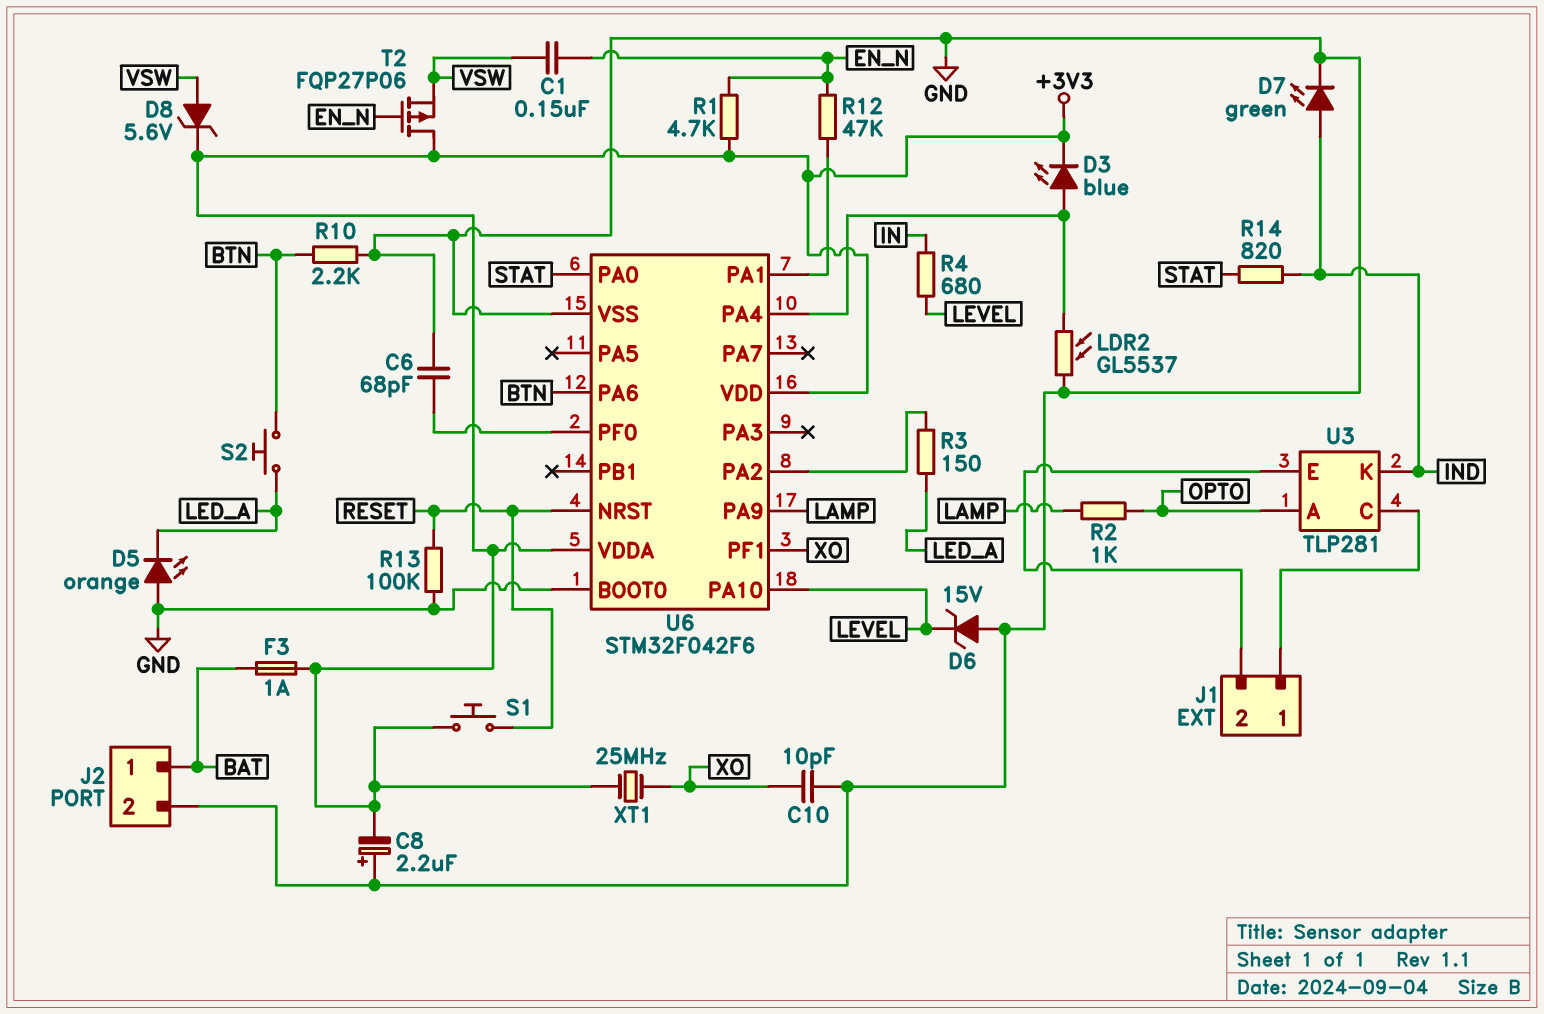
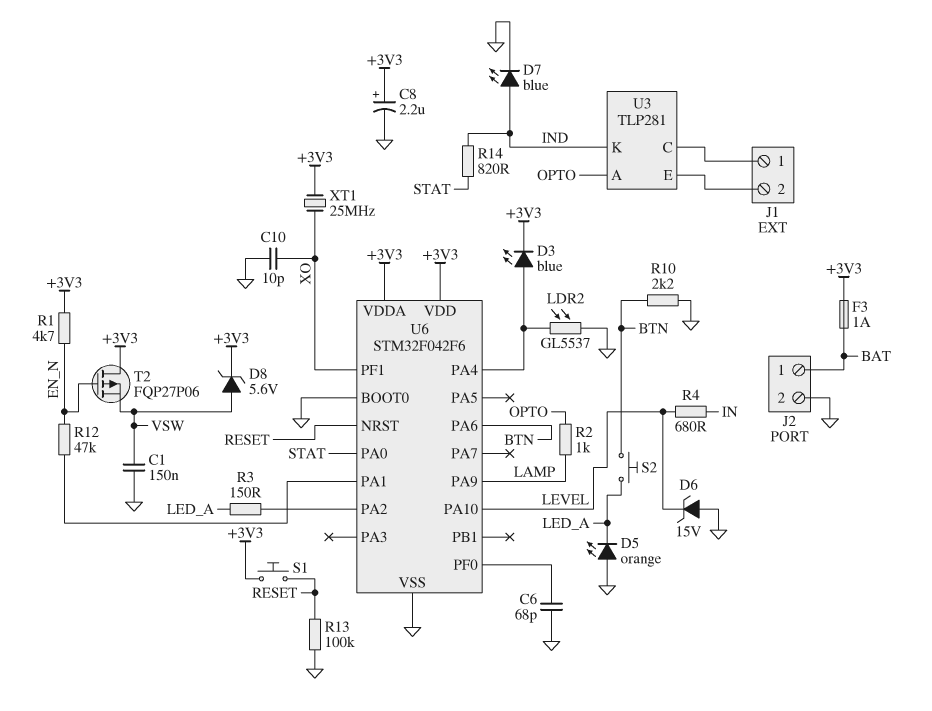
C1: 150nF (EN_N, VSW) -> 150nF (GND, VSW)
C8: 2.2uF (plus GND, minus +3V3) -> 2.2uF (plus +3V3, minus GND)
D7: LED green (A IND, K GND) -> LED blue (A IND, K GND)

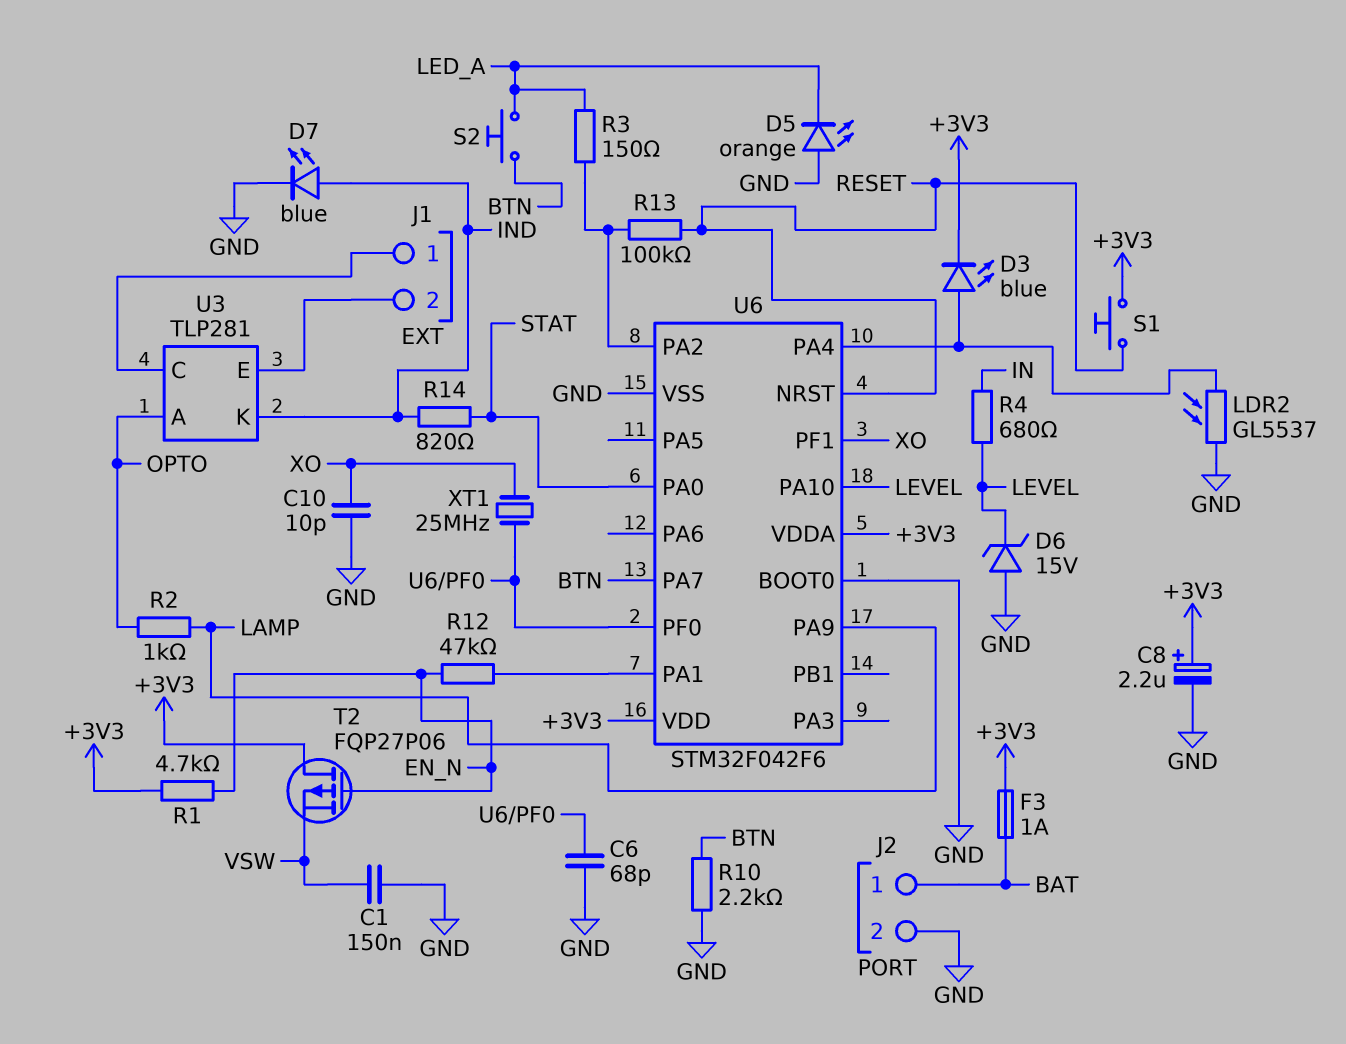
D8: zener 5.6V (A VSW, K +3V3) -> none
R13: 100k (GND, RESET) -> 100k (RESET, U6/PA2)
U6 pin PA6: BTN -> none
U6 pin PA7: none -> BTN
XT1: 25MHz (+3V3, XO) -> 25MHz (U6/PF0, XO)

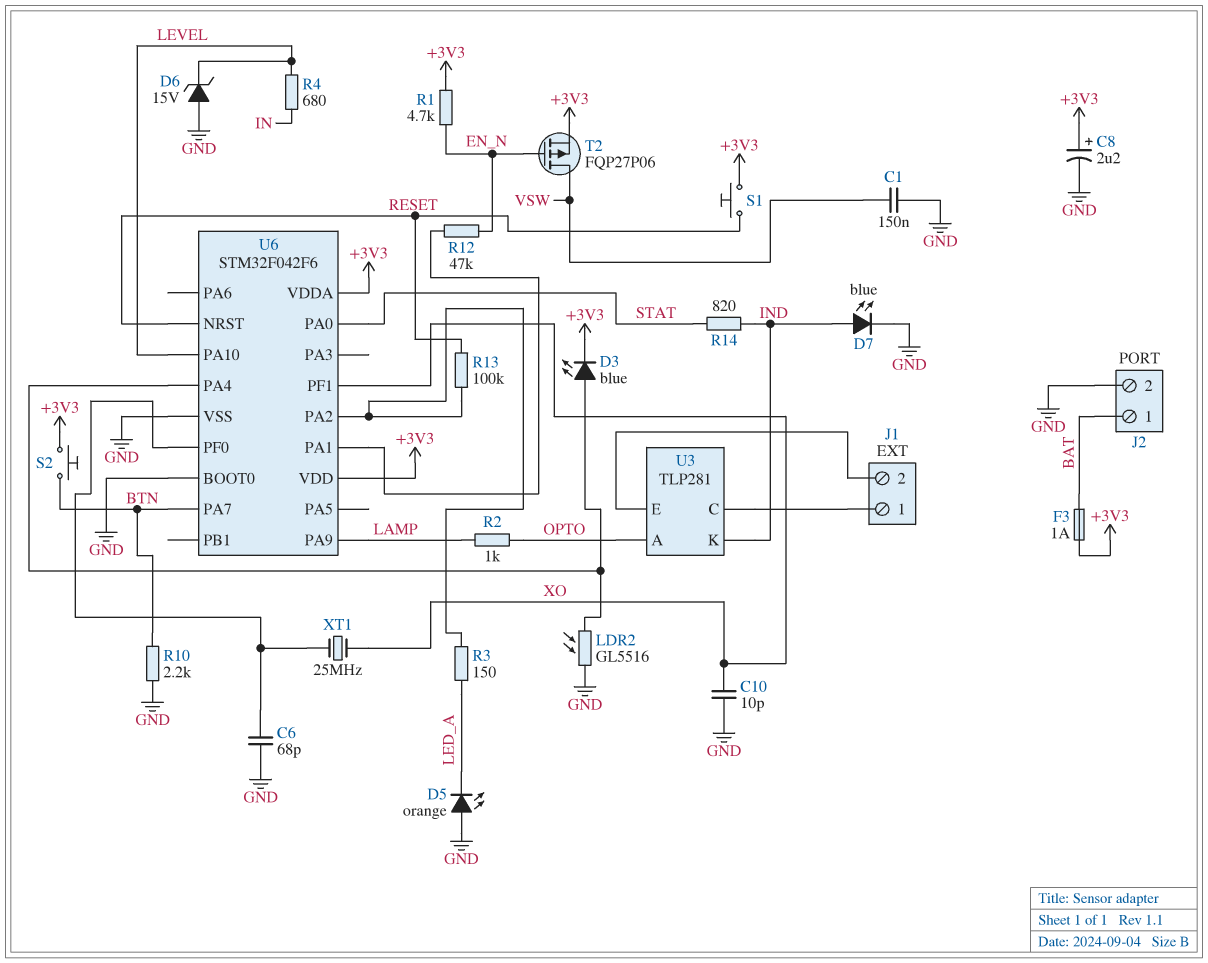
LDR2: GL5537 (GND, U6/PA4) -> GL5516 (GND, U6/PA4)
S2: button (BTN, LED_A) -> button (+3V3, BTN)
T2: PMOS FQP27P06 (G EN_N, D +3V3, S VSW) -> PMOS FQP27P06 (G EN_N, D VSW, S +3V3)

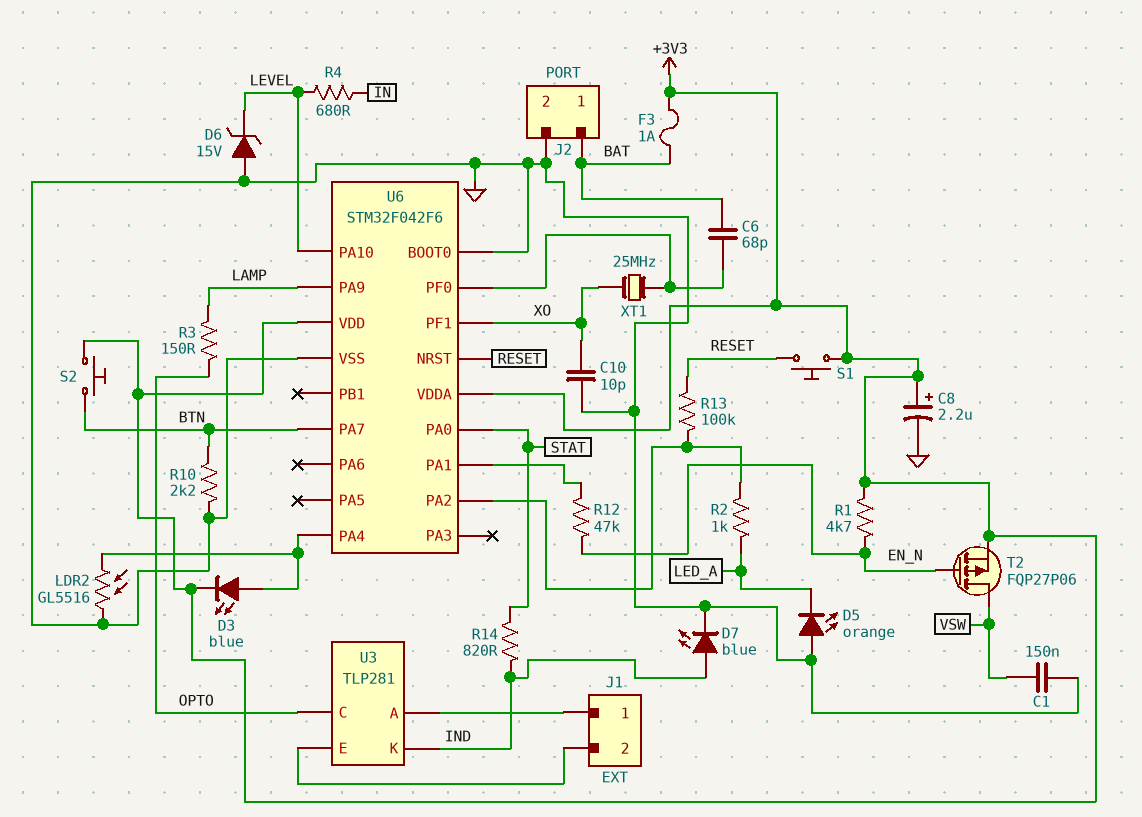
C6: 68pF (GND, U6/PF0) -> 68pF (BAT, U6/PF0)
R2: 1k (LAMP, OPTO) -> 1k (LED_A, U6/PA2)
R3: 150 (LED_A, U6/PA2) -> 150 (LAMP, OPTO)
U3 pin A: OPTO -> J1/1
U3 pin C: J1/1 -> OPTO

